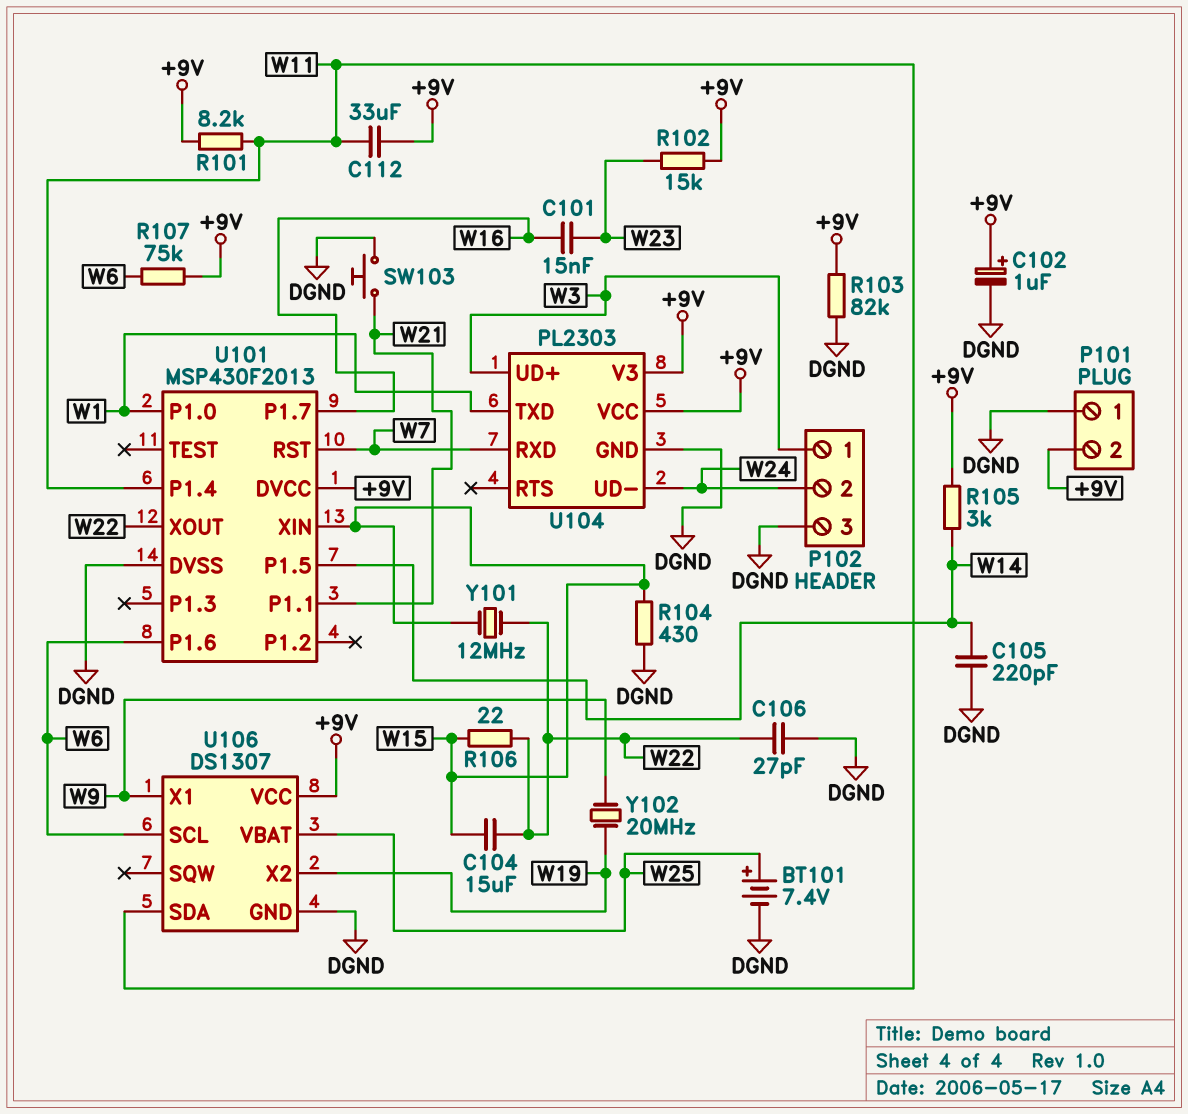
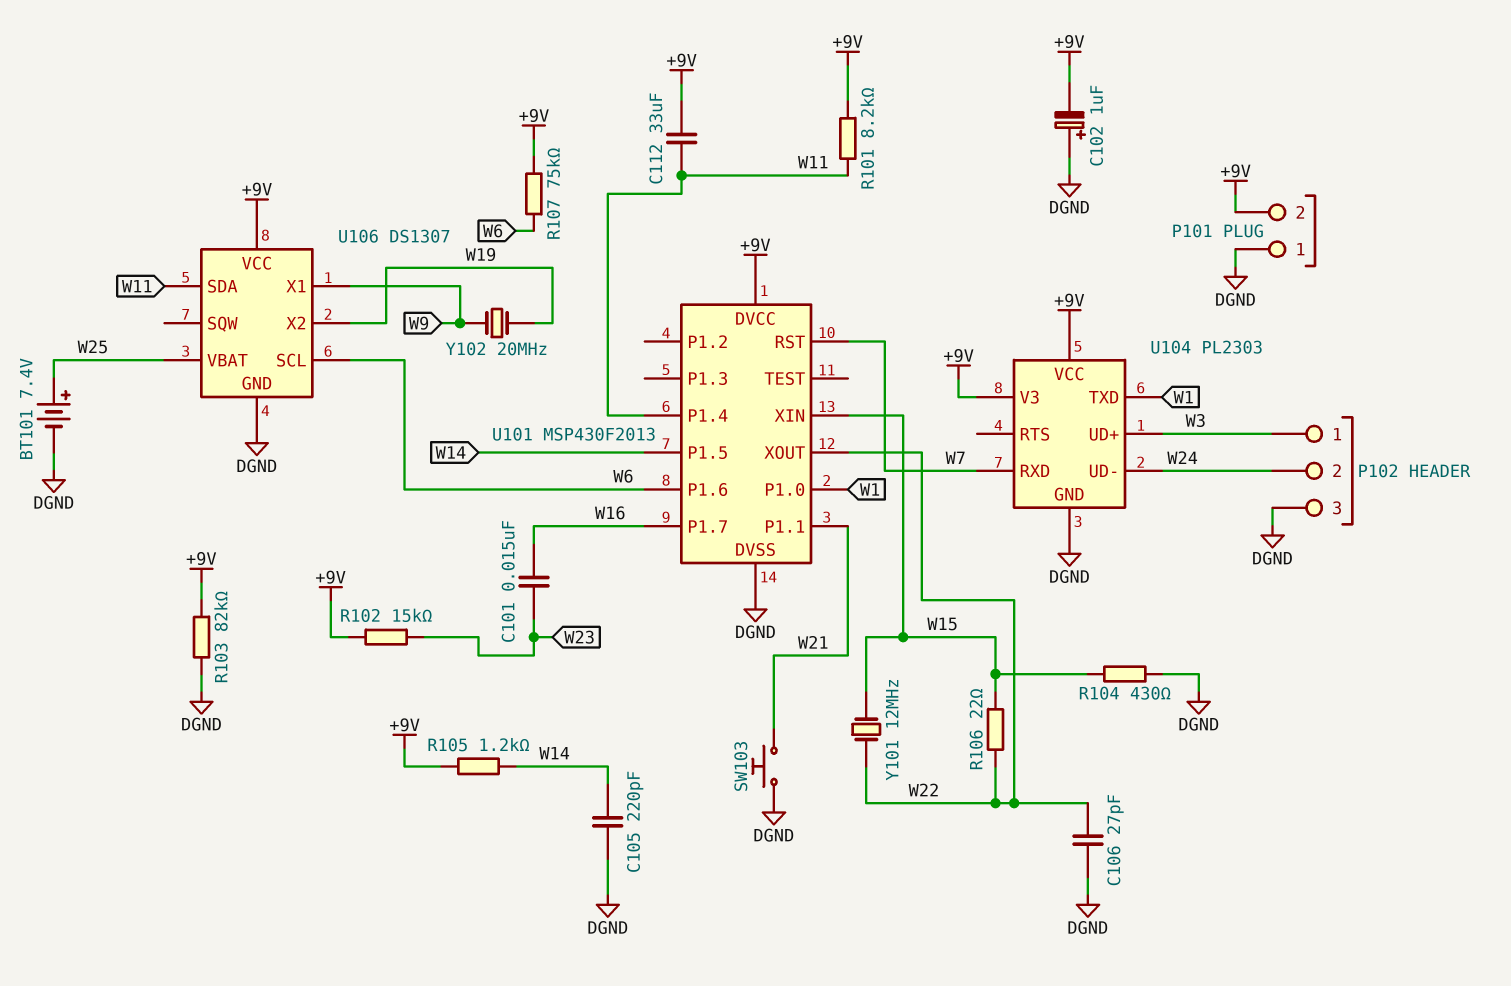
C102: 1uF (plus +9V, minus DGND) -> 1uF (plus DGND, minus +9V)
C104: 15uF (W15, W22) -> none
R105: 3k (+9V, W14) -> 1.2k (+9V, W14)

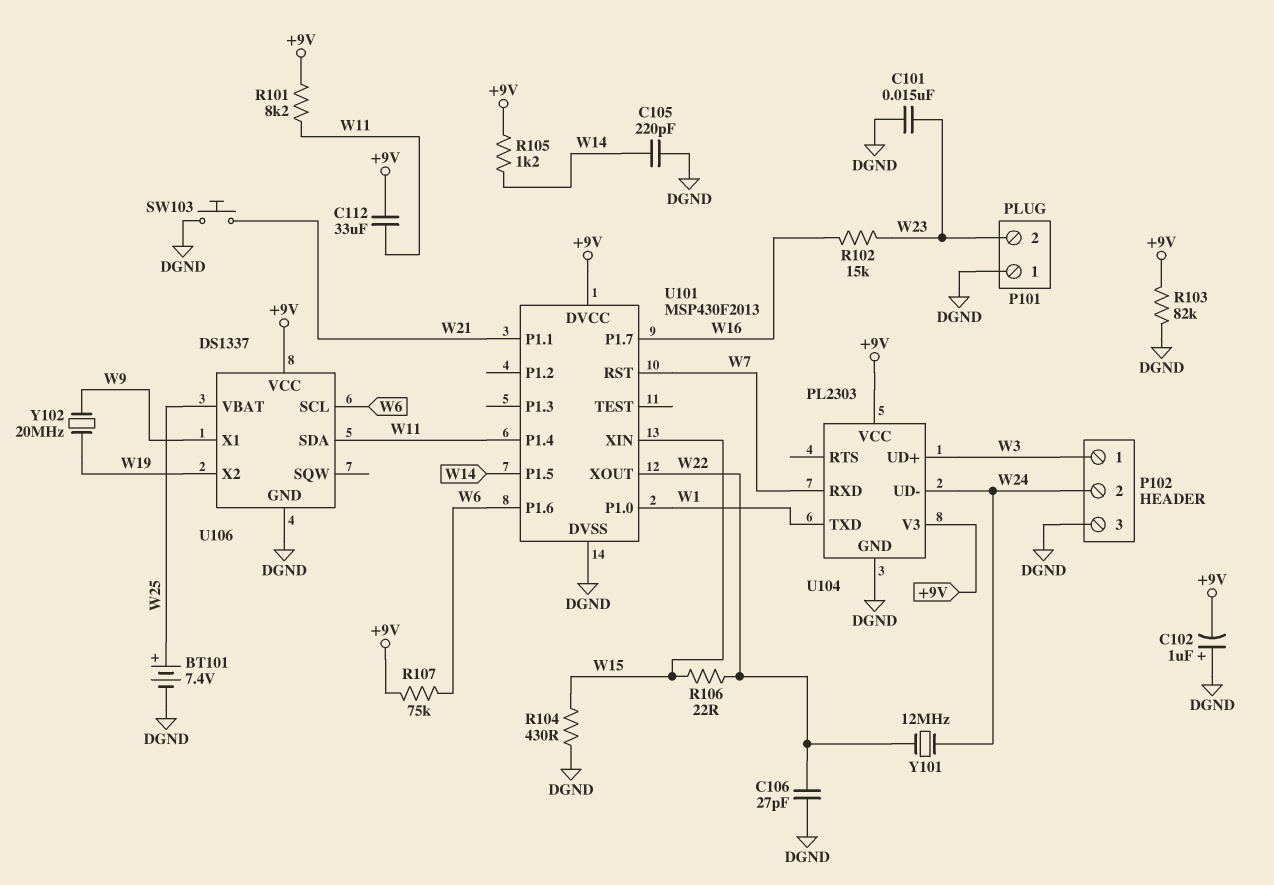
C101: 15nF (W16, W23) -> 15nF (DGND, W23)
P101 pin 2: +9V -> W23
R102: 15k (+9V, W23) -> 15k (W16, W23)
U106: DS1307 -> DS1337
Y101: 12MHz (W15, W22) -> 12MHz (W22, W24)

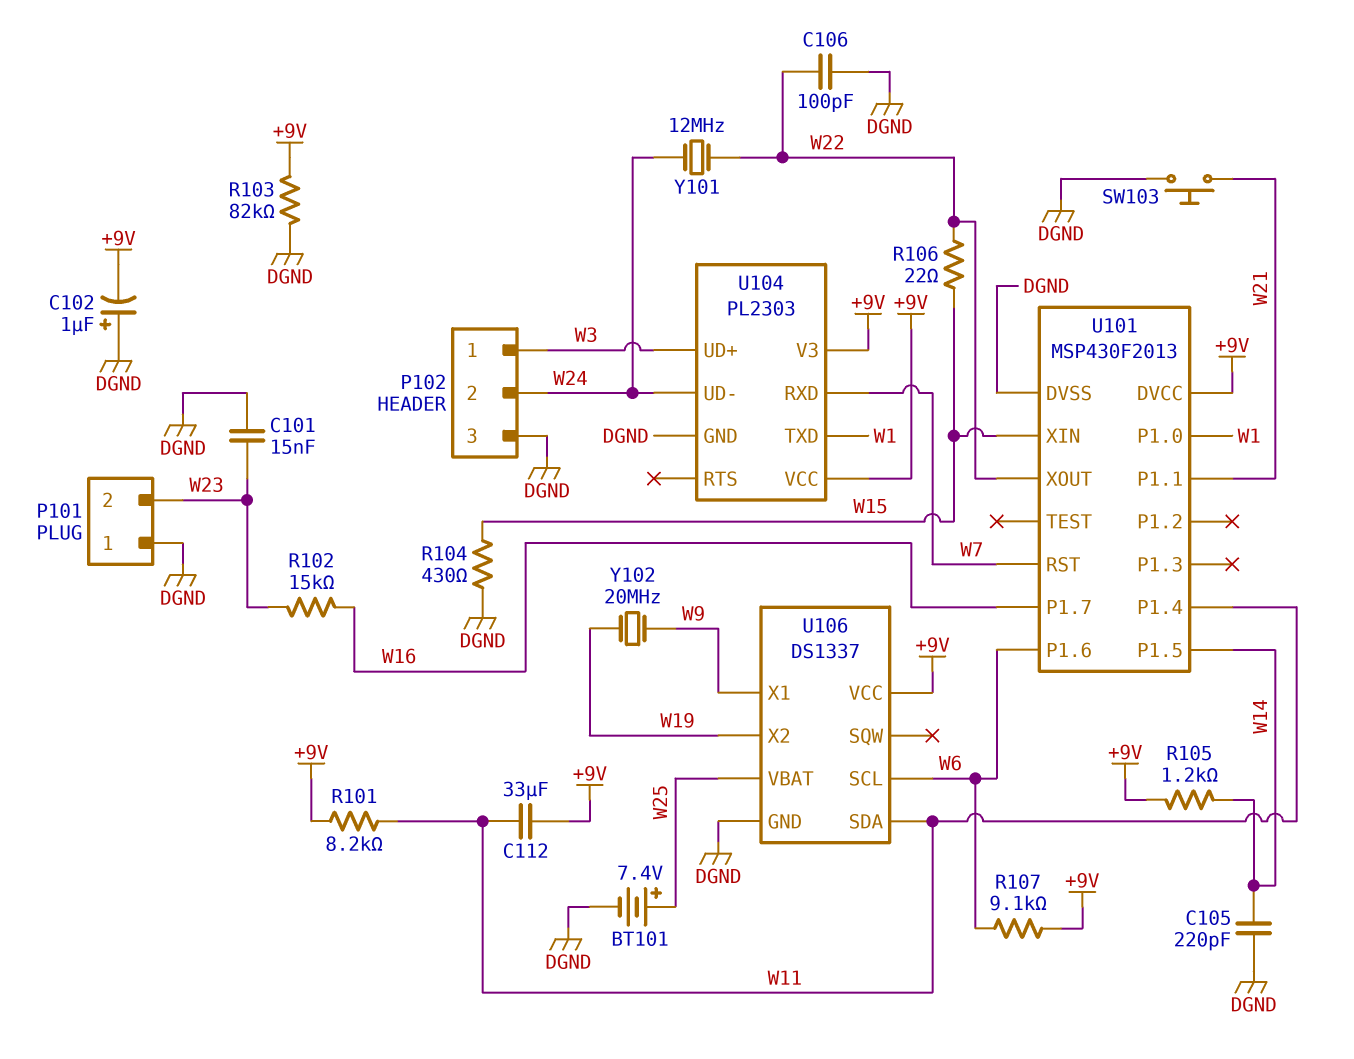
C106: 27pF (DGND, W22) -> 100pF (DGND, W22)
R107: 75k (+9V, W6) -> 9.1k (+9V, W6)

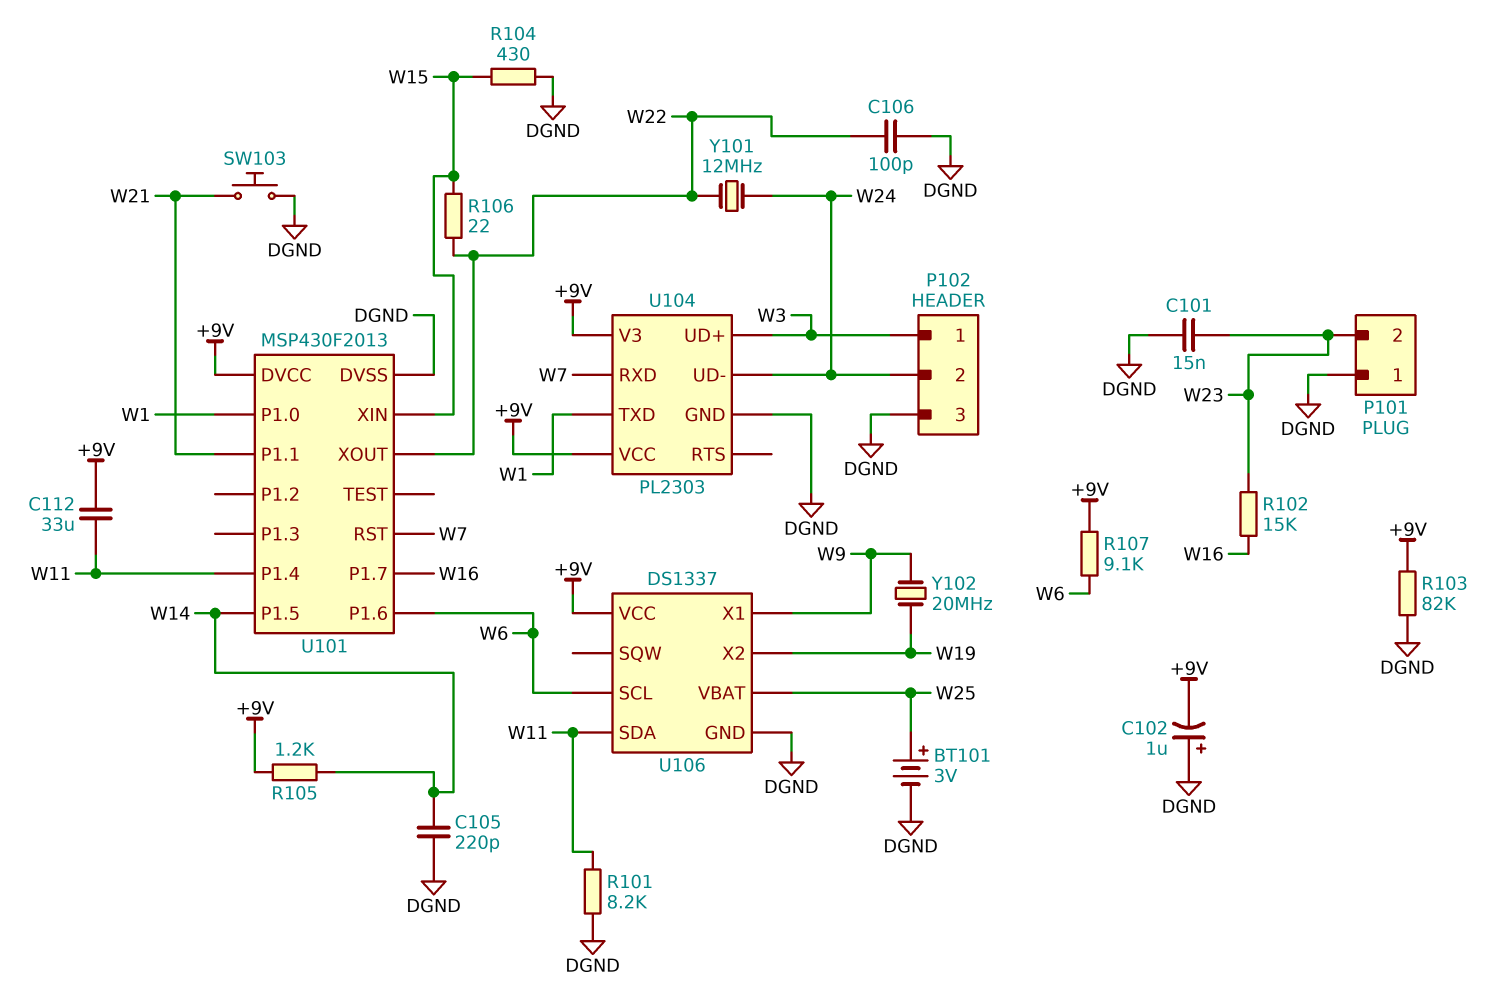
BT101: 7.4V (plus W25, minus DGND) -> 3V (plus W25, minus DGND)
R101: 8.2k (+9V, W11) -> 8.2k (DGND, W11)

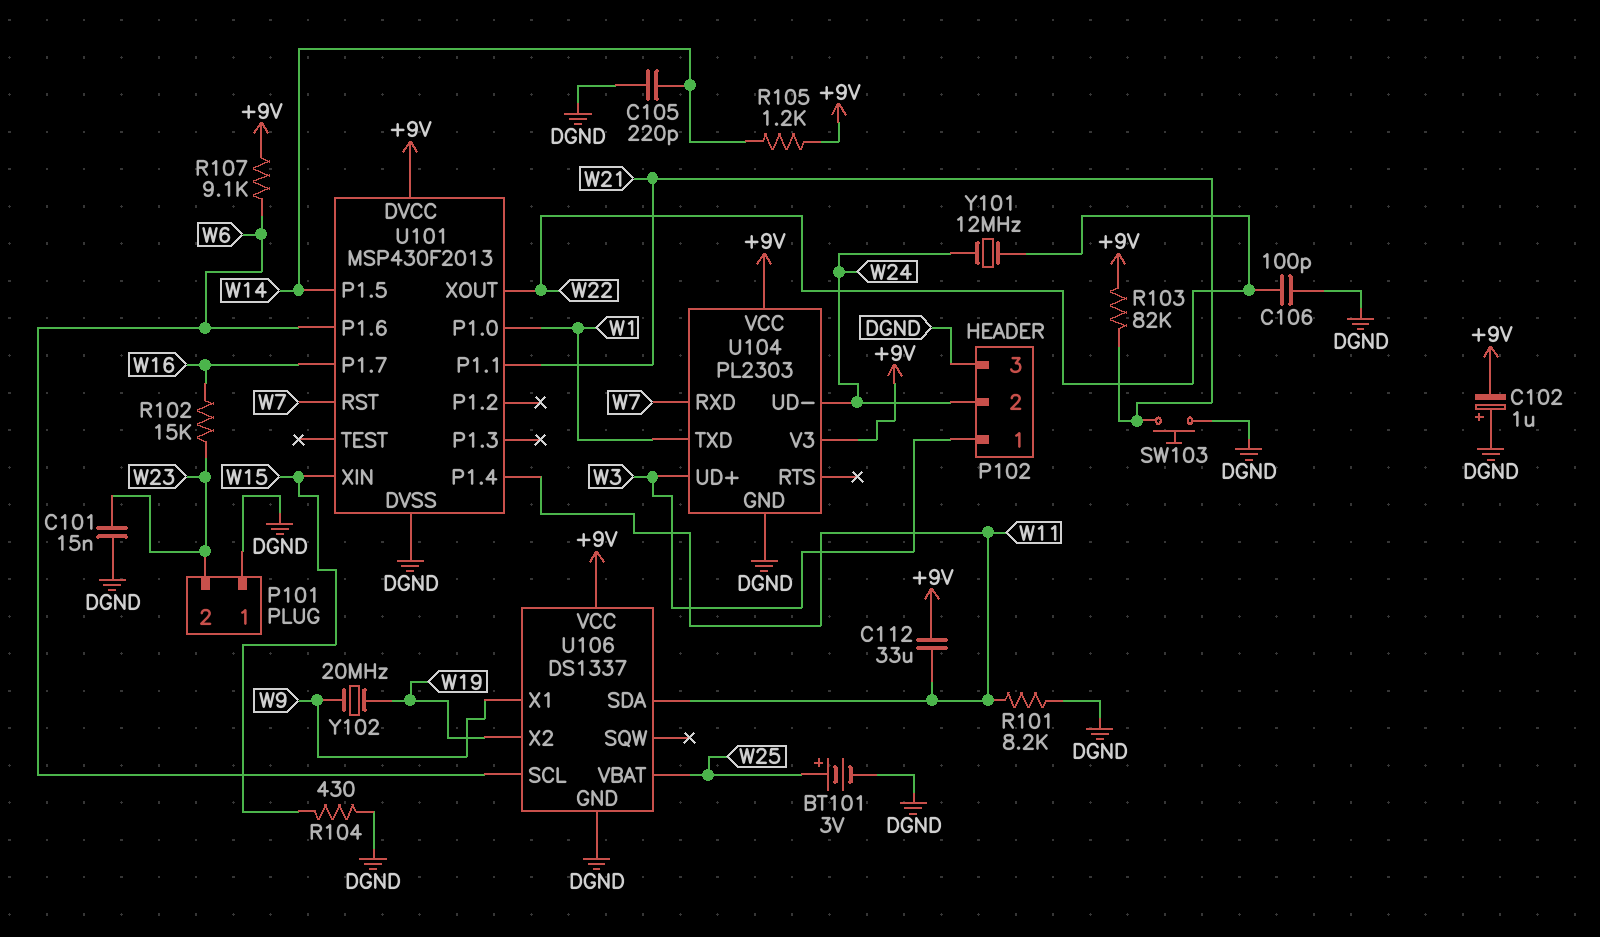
R103: 82k (+9V, DGND) -> 82k (+9V, W21)
R106: 22 (W15, W22) -> none

